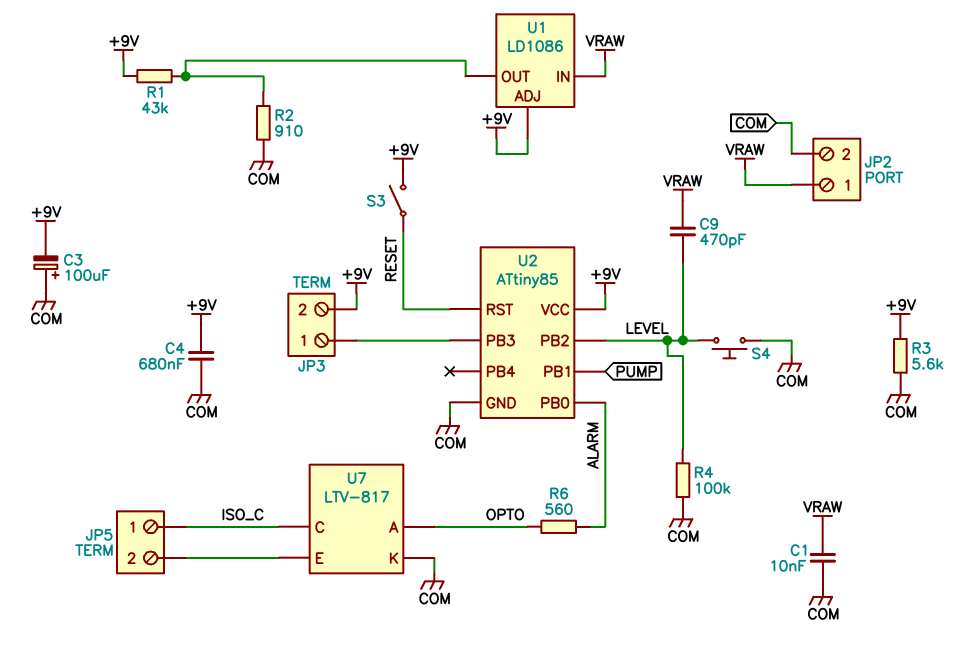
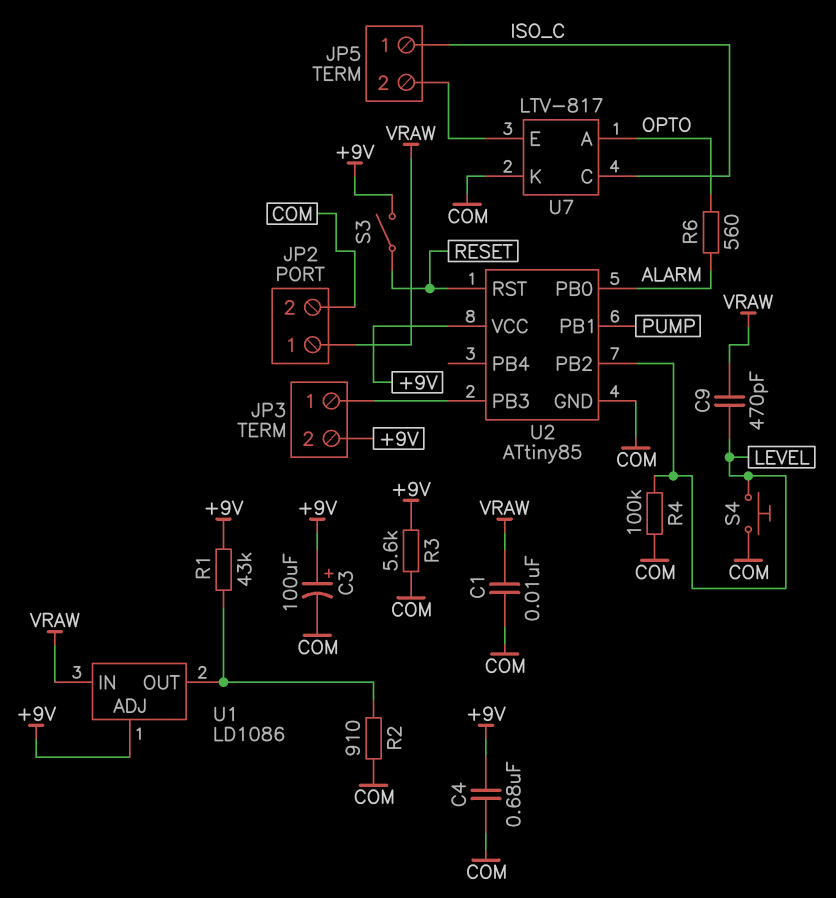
C3: 100uF (plus COM, minus +9V) -> 100uF (plus +9V, minus COM)

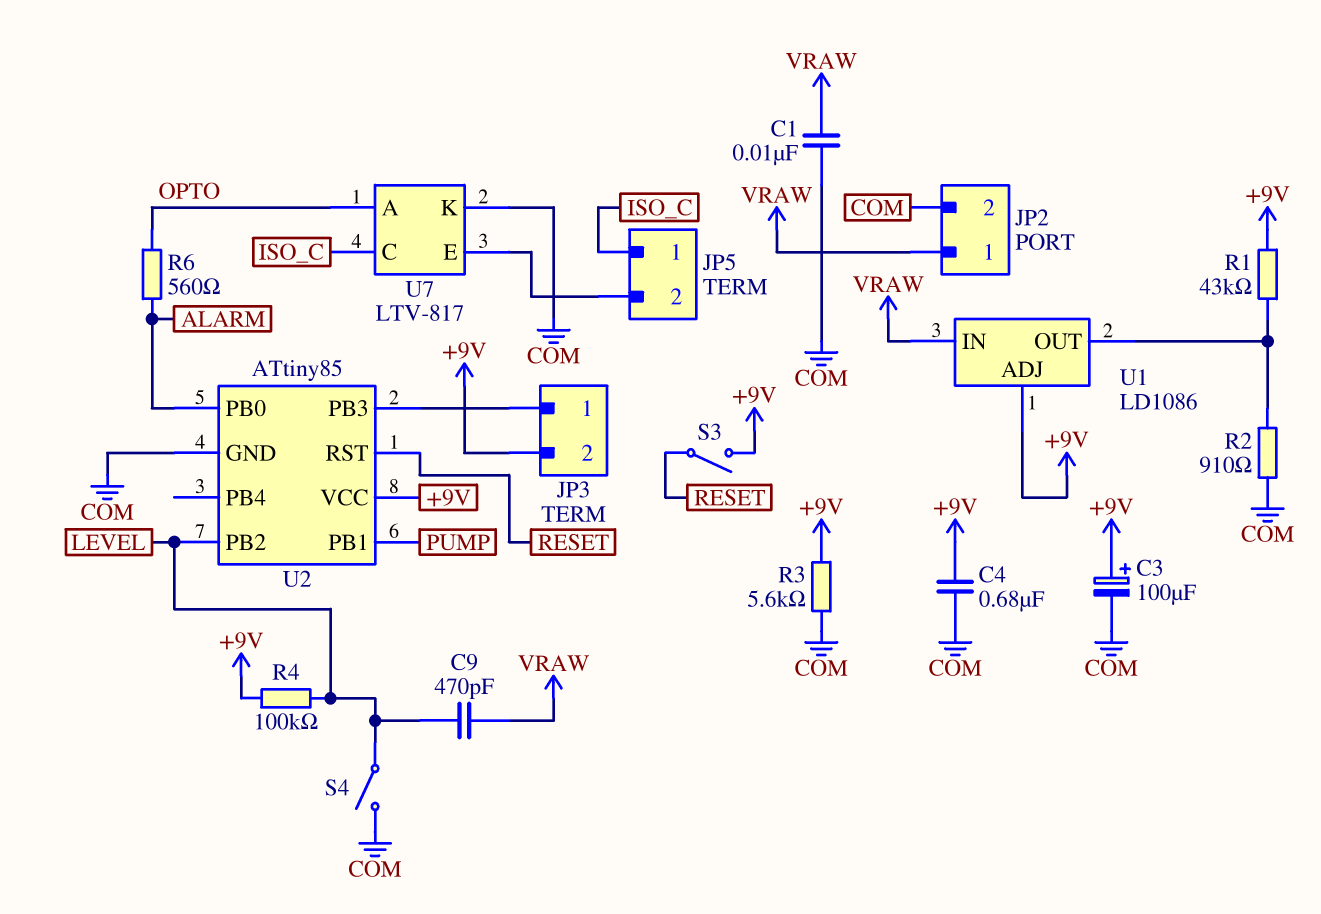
R4: 100k (COM, LEVEL) -> 100k (+9V, LEVEL)
S4: button (COM, LEVEL) -> switch (COM, LEVEL)

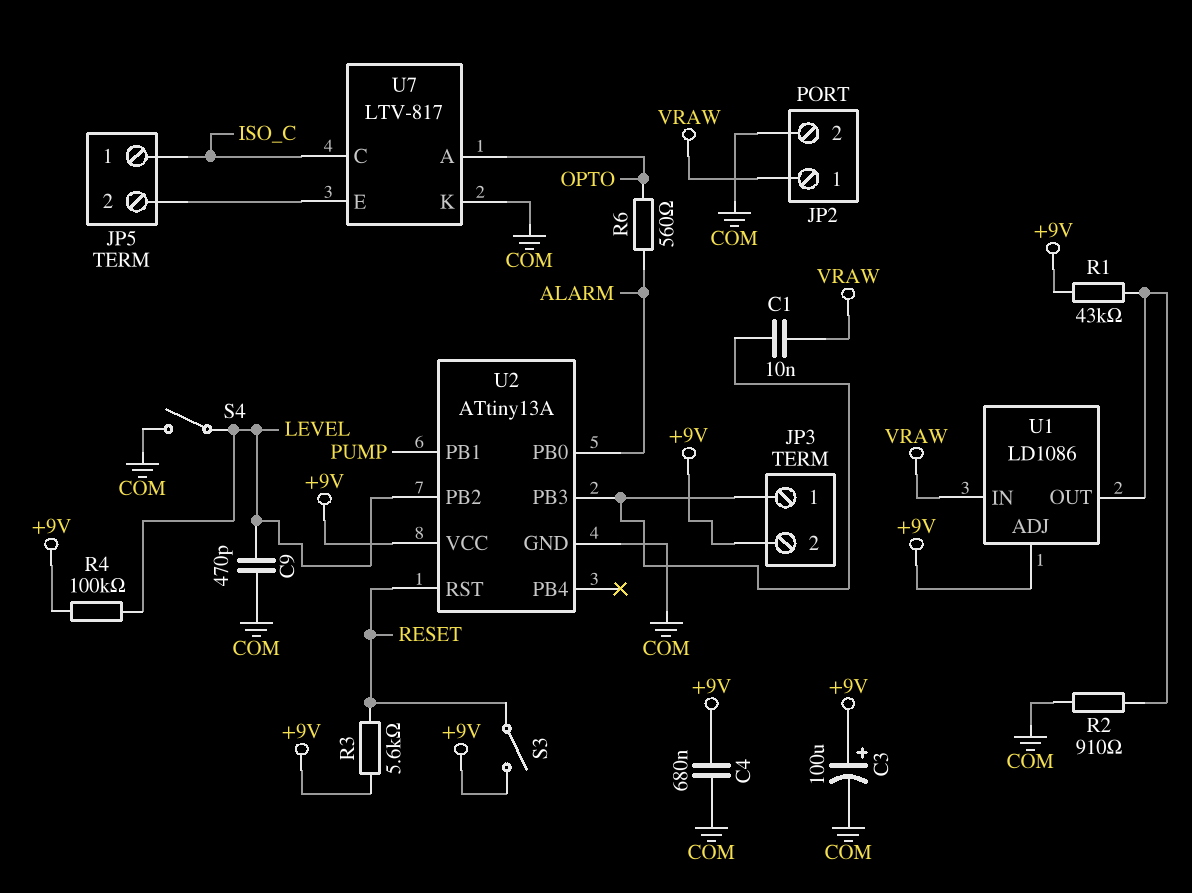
C1: 10nF (COM, VRAW) -> 10nF (JP3/1, VRAW)
C9: 470pF (LEVEL, VRAW) -> 470pF (COM, LEVEL)
R3: 5.6k (+9V, COM) -> 5.6k (+9V, RESET)
U2: ATtiny85 -> ATtiny13A

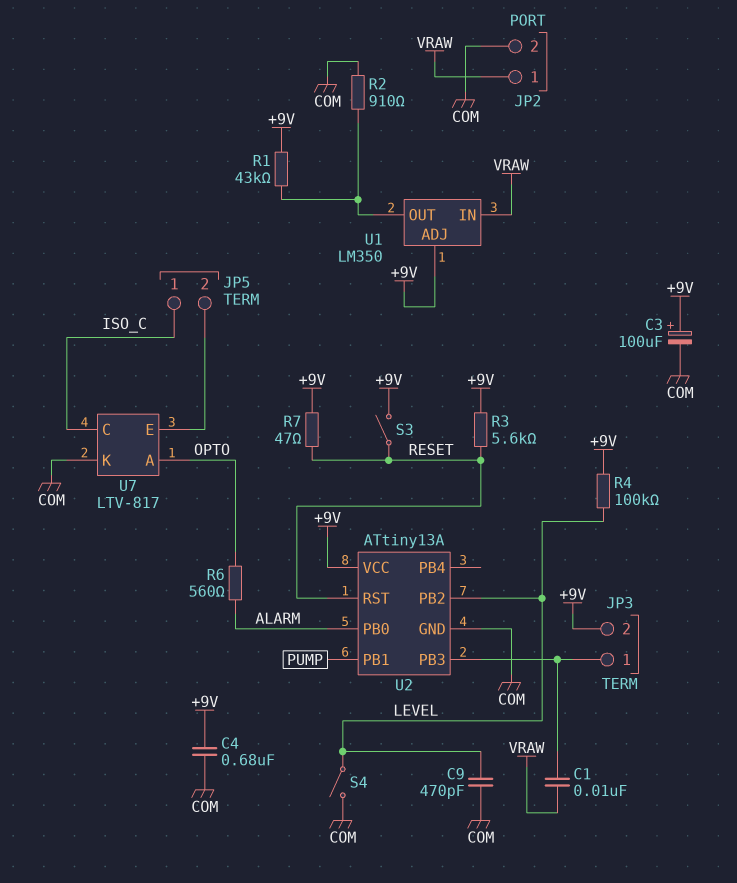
R7: none -> 47 (+9V, RESET)
U1: LD1086 -> LM350

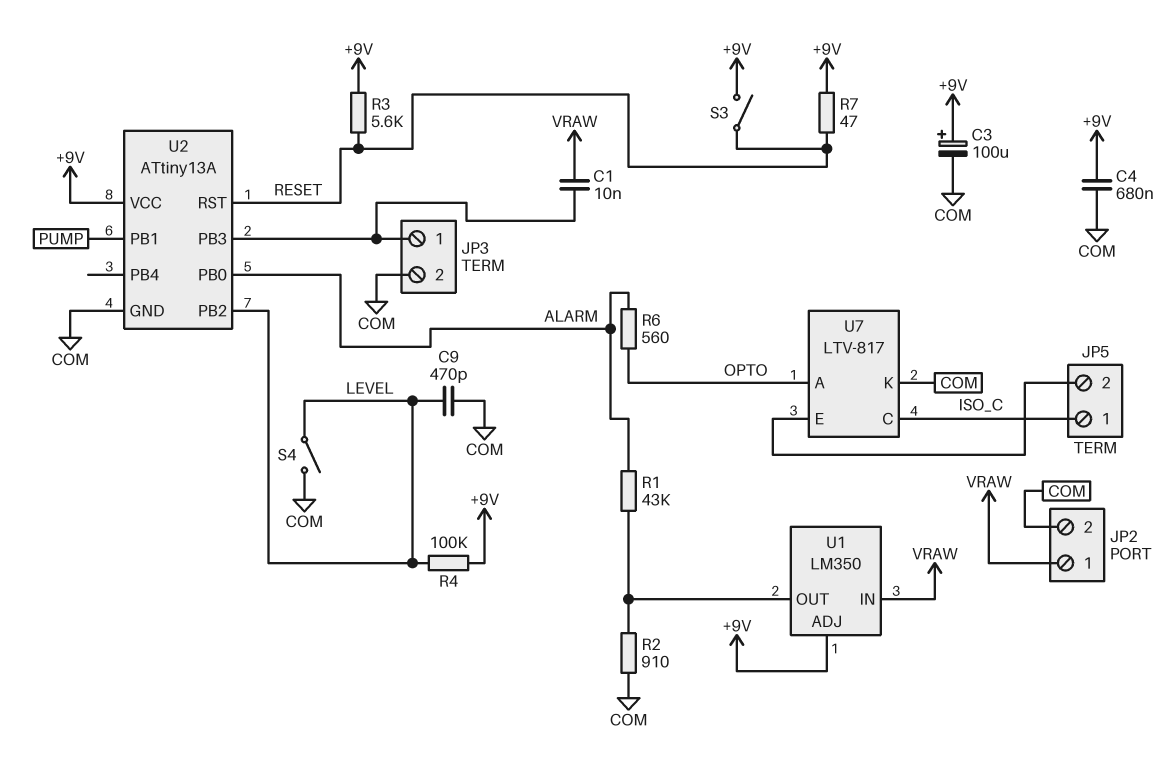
JP3 pin 2: +9V -> COM
R1: 43k (+9V, U1/OUT) -> 43k (ALARM, U1/OUT)

